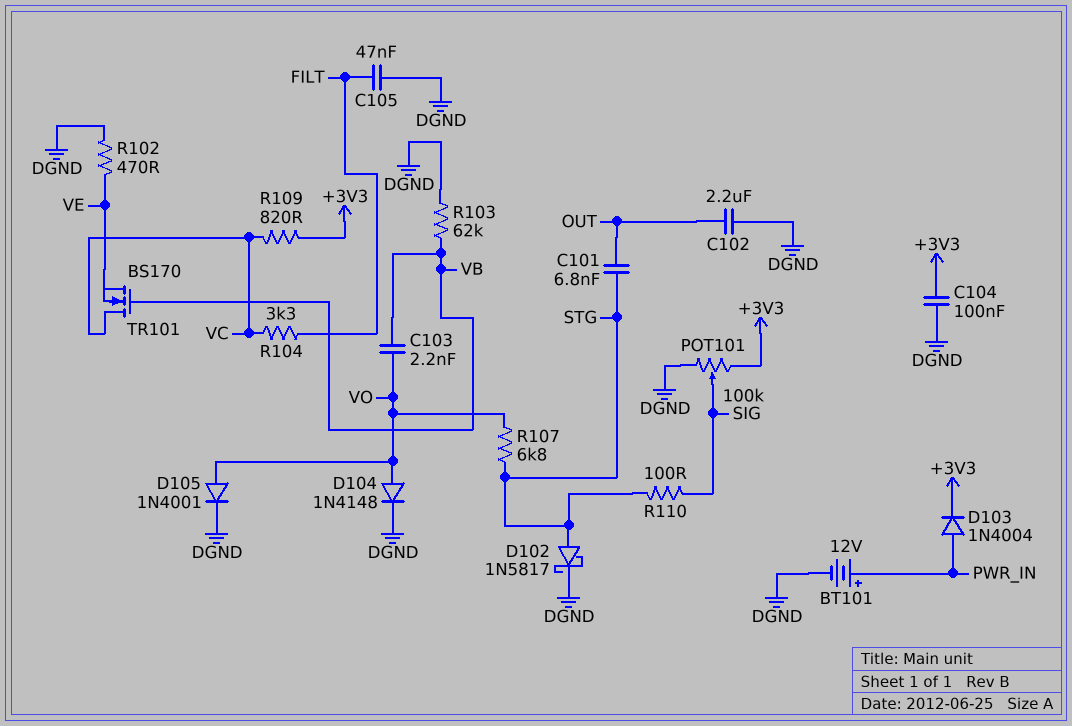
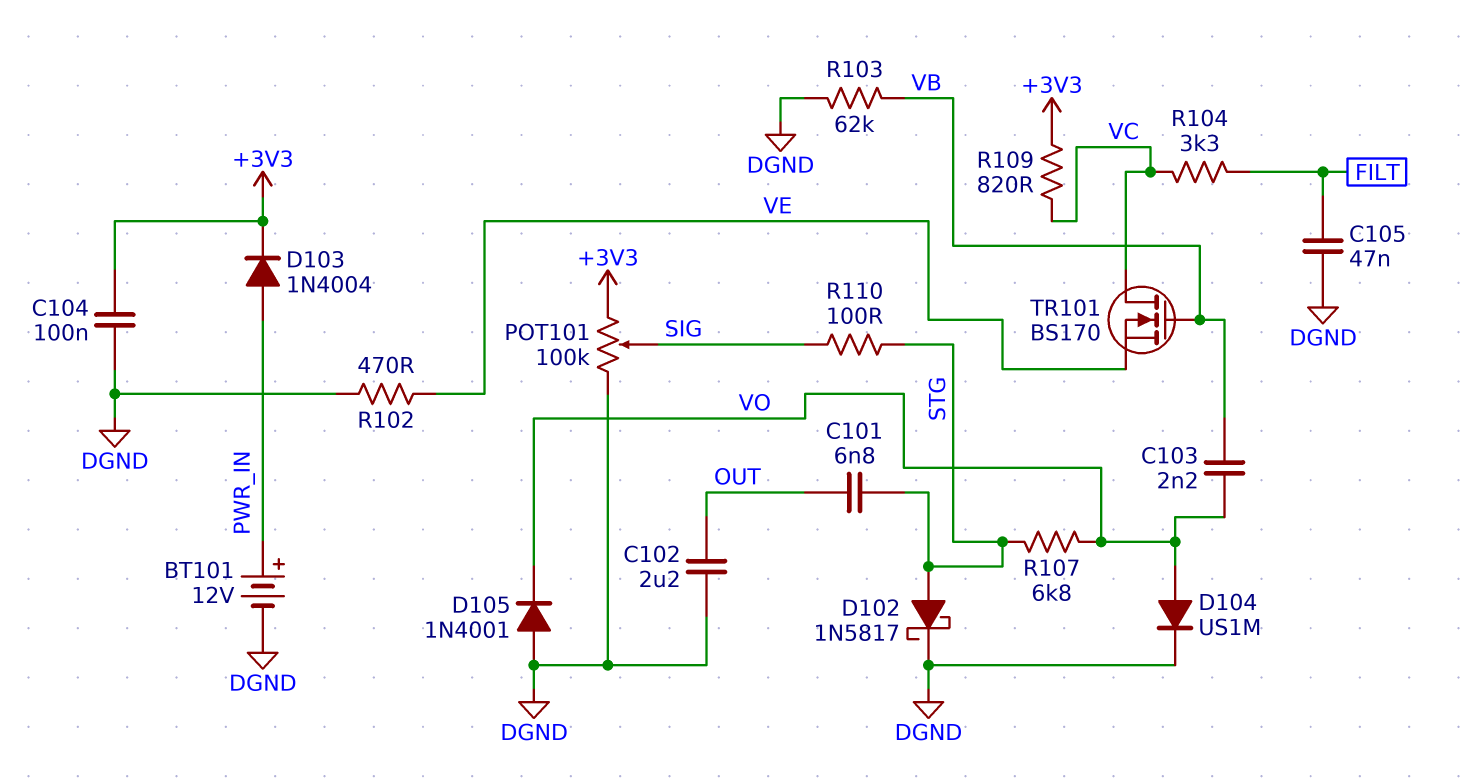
D104: diode 1N4148 (A VO, K DGND) -> diode US1M (A VO, K DGND)
D105: diode 1N4001 (A VO, K DGND) -> diode 1N4001 (A DGND, K VO)

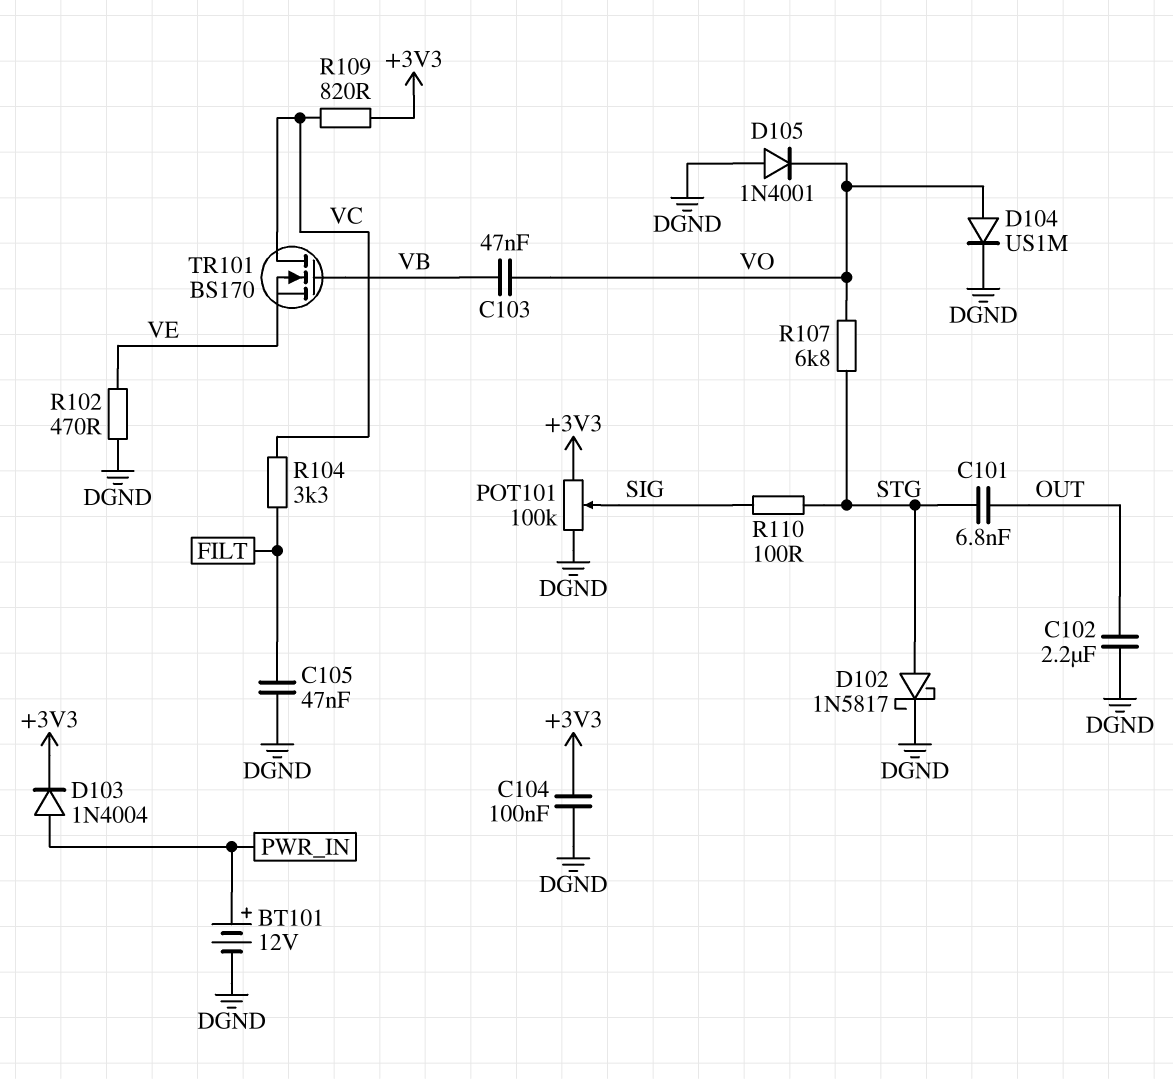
C103: 2.2nF (VB, VO) -> 47nF (VB, VO)
R103: 62k (DGND, VB) -> none

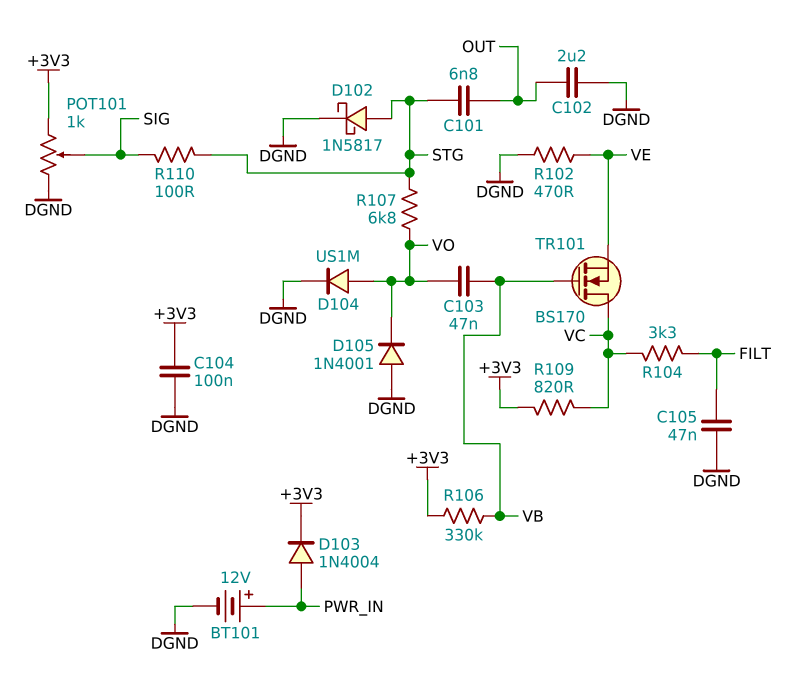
POT101: 100k (+3V3, DGND, wiper SIG) -> 1k (+3V3, DGND, wiper SIG)
R106: none -> 330k (+3V3, VB)

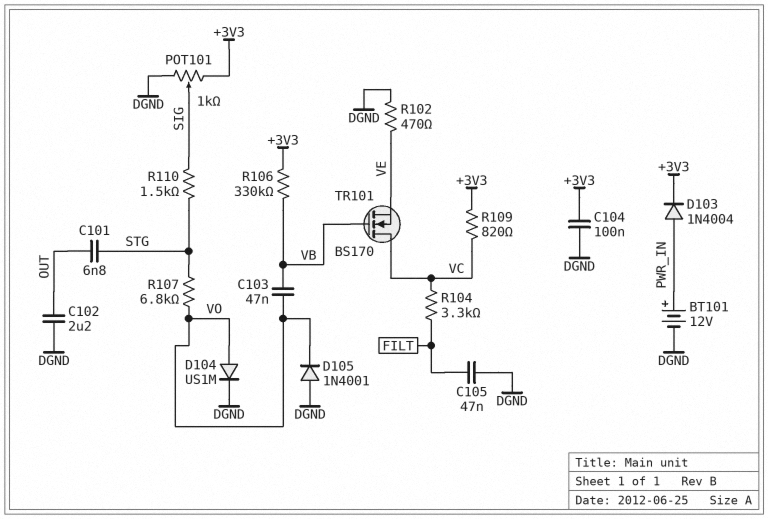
D102: schottky 1N5817 (A STG, K DGND) -> none
R110: 100 (SIG, STG) -> 1.5k (SIG, STG)

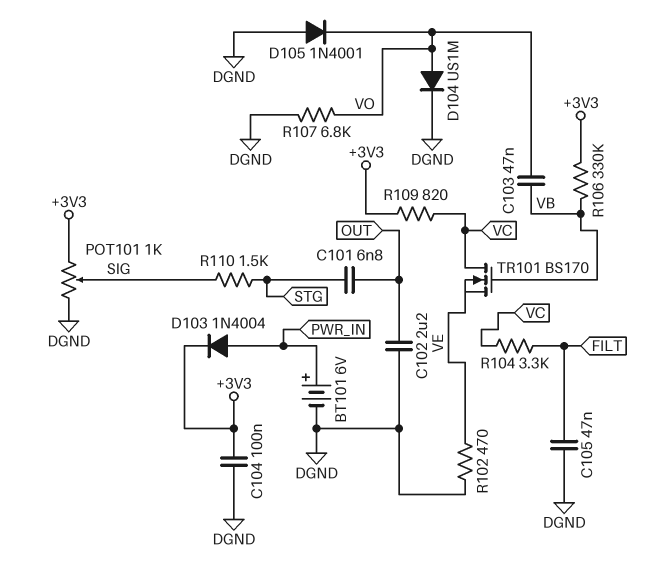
BT101: 12V (plus PWR_IN, minus DGND) -> 6V (plus PWR_IN, minus DGND)
R107: 6.8k (STG, VO) -> 6.8k (DGND, VO)

